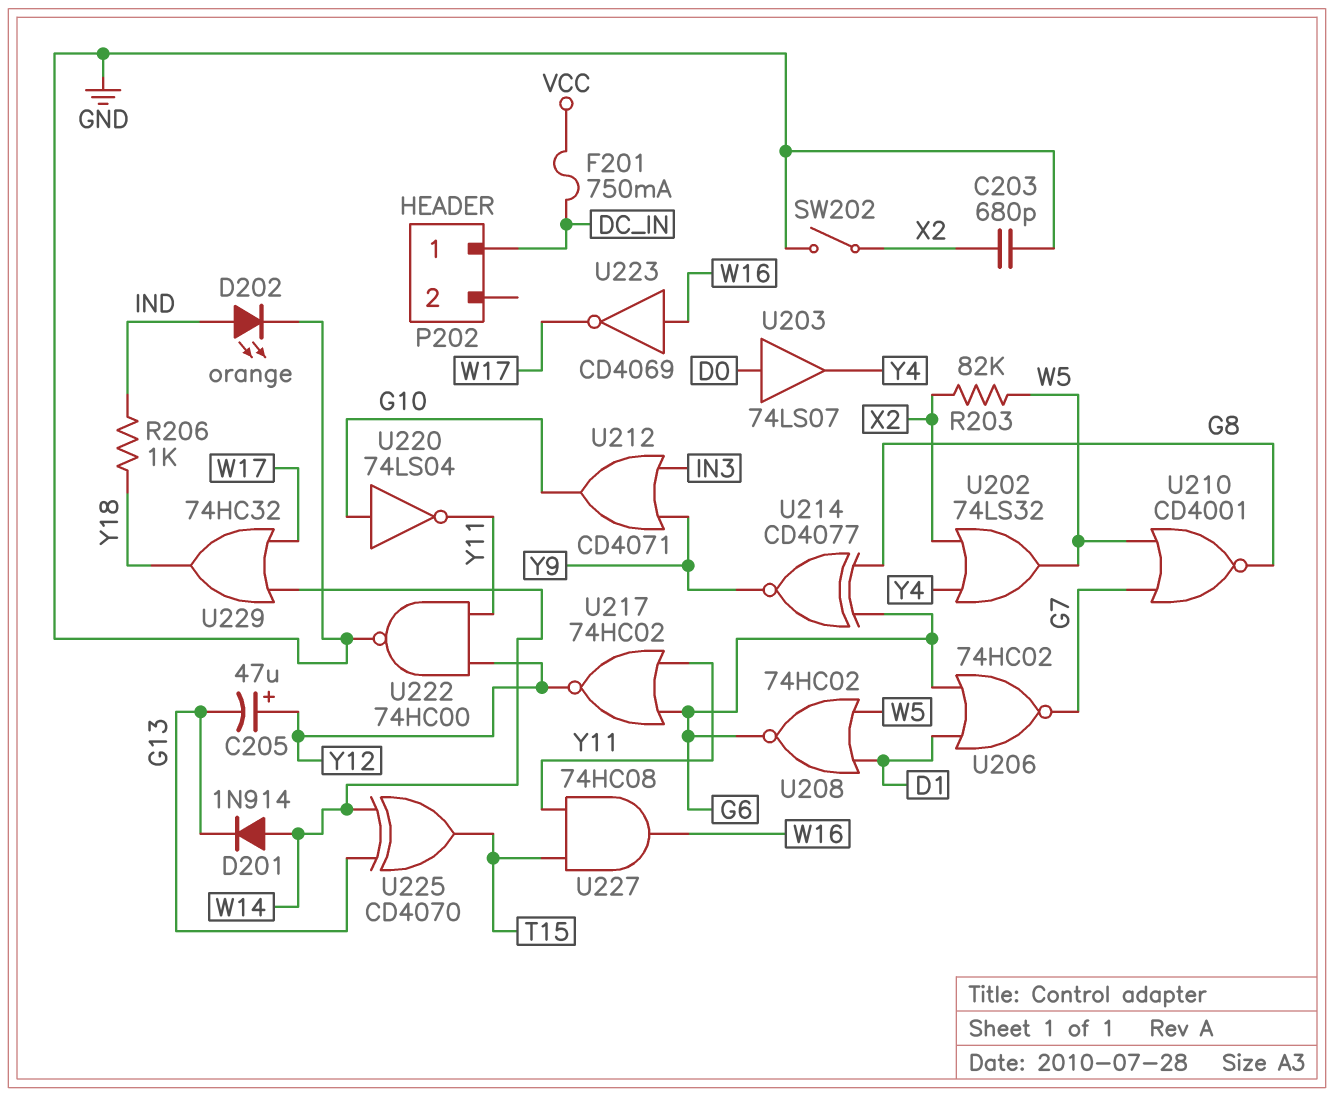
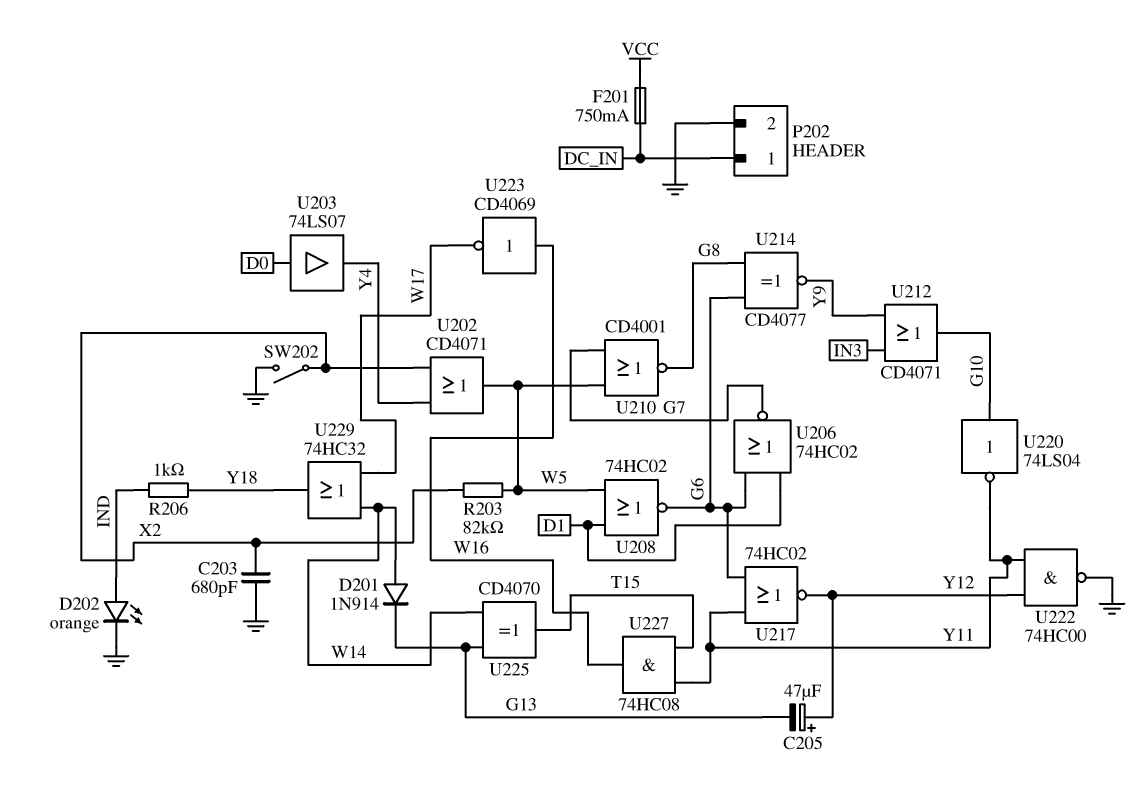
P202 pin 2: none -> GND
U202: OR 74LS32 (in X2, in Y4, out W5) -> OR CD4071 (in X2, in Y4, out W5)

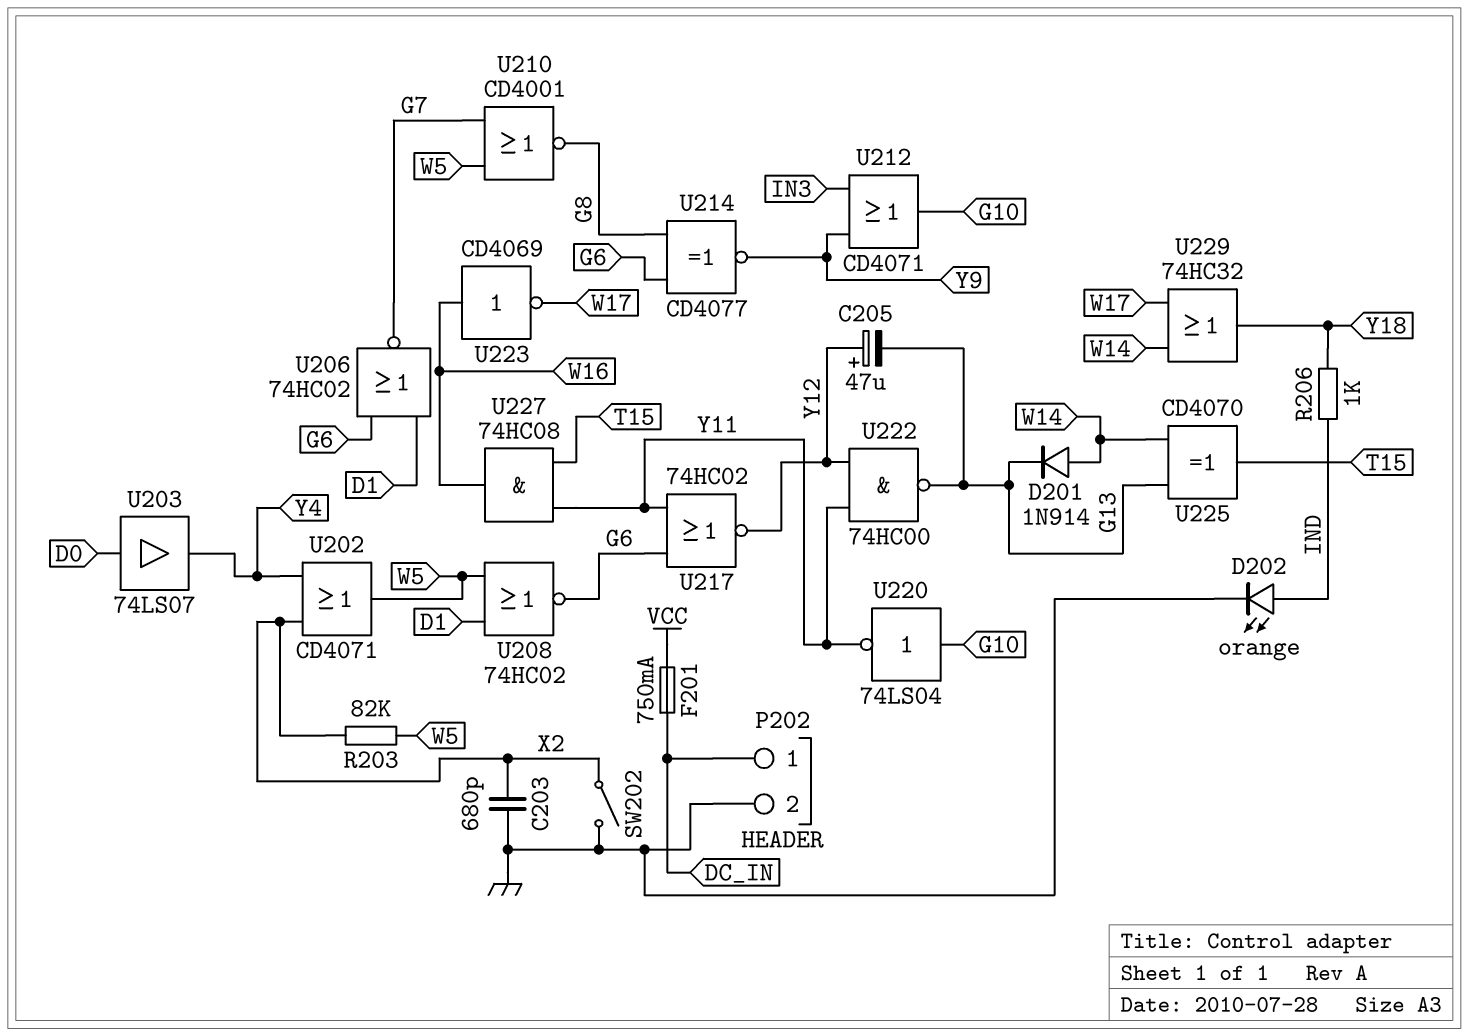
U222: NAND 74HC00 (in Y11, in Y12, out GND) -> NAND 74HC00 (in Y11, in Y12, out G13)

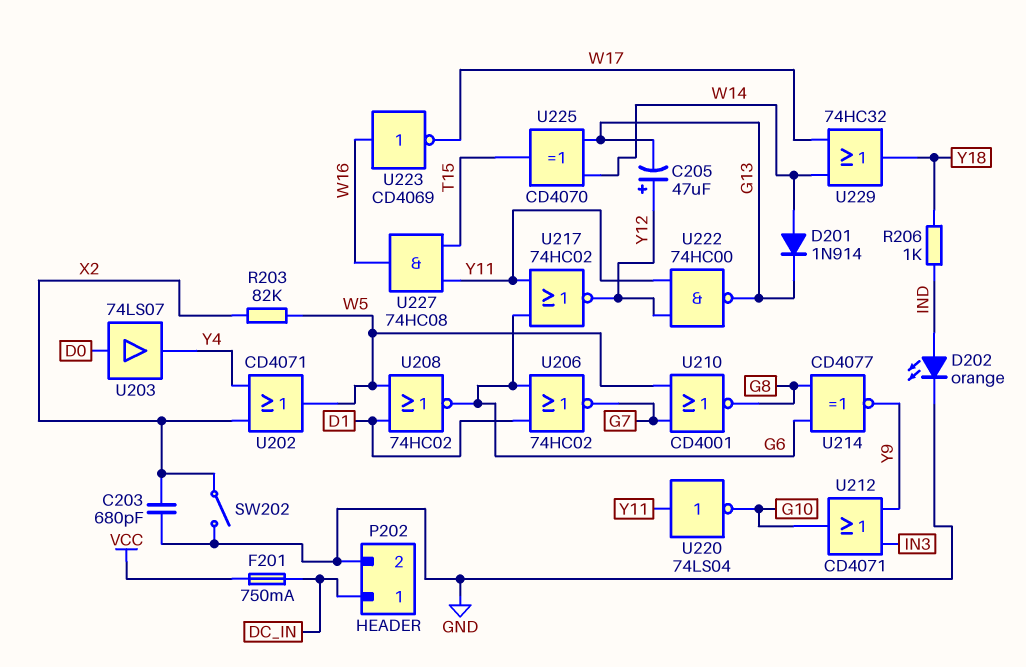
U220: NOT 74LS04 (in G10, out Y11) -> NOT 74LS04 (in Y11, out G10)

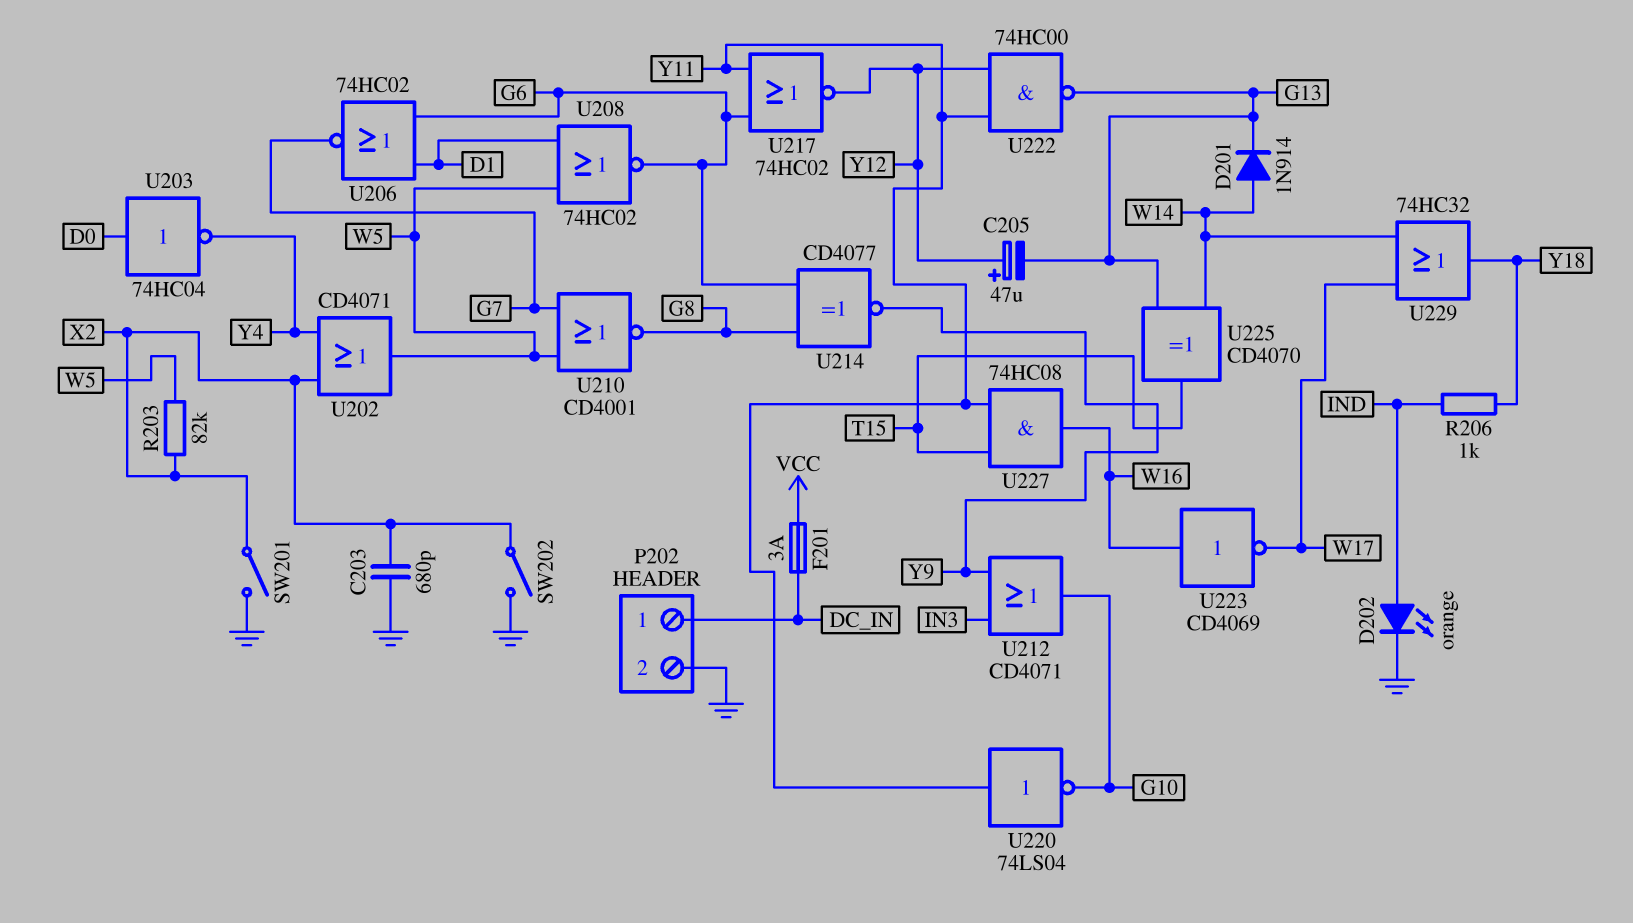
F201: 750mA (DC_IN, VCC) -> 3A (DC_IN, VCC)
SW201: none -> switch (GND, X2)
U203: buffer 74LS07 (in D0, out Y4) -> NOT 74HC04 (in D0, out Y4)

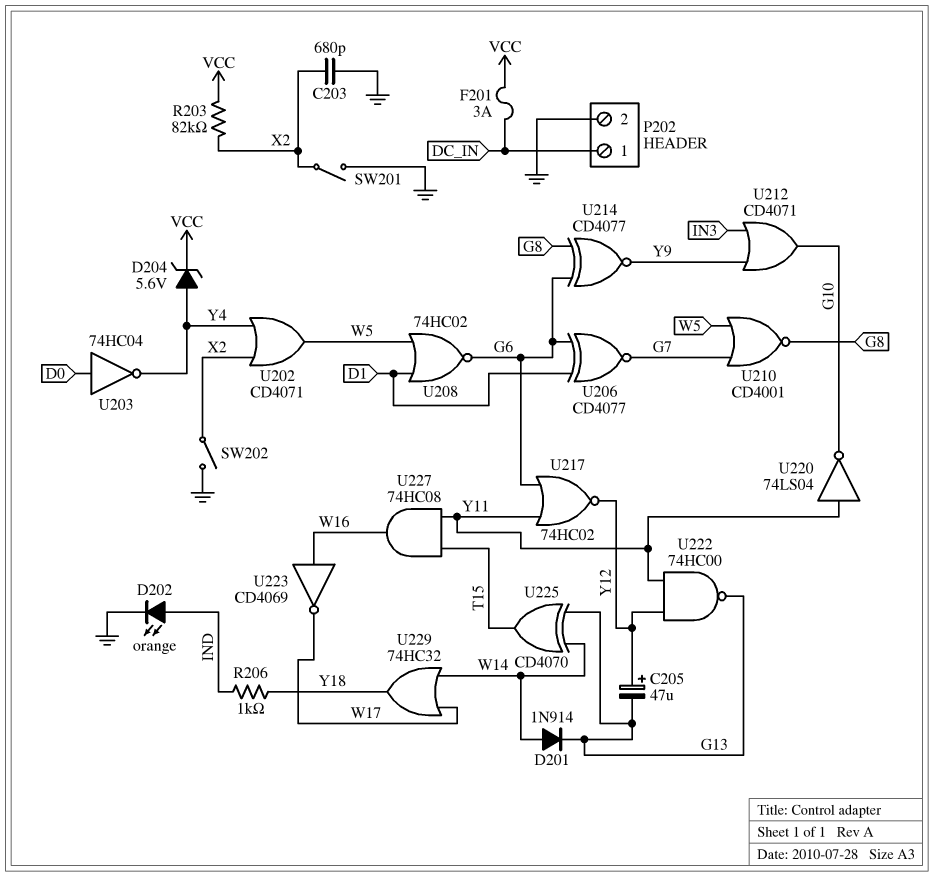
D204: none -> zener 5.6V (A Y4, K VCC)
R203: 82k (W5, X2) -> 82k (VCC, X2)
U206: NOR 74HC02 (in D1, in G6, out G7) -> XNOR CD4077 (in D1, in G6, out G7)

